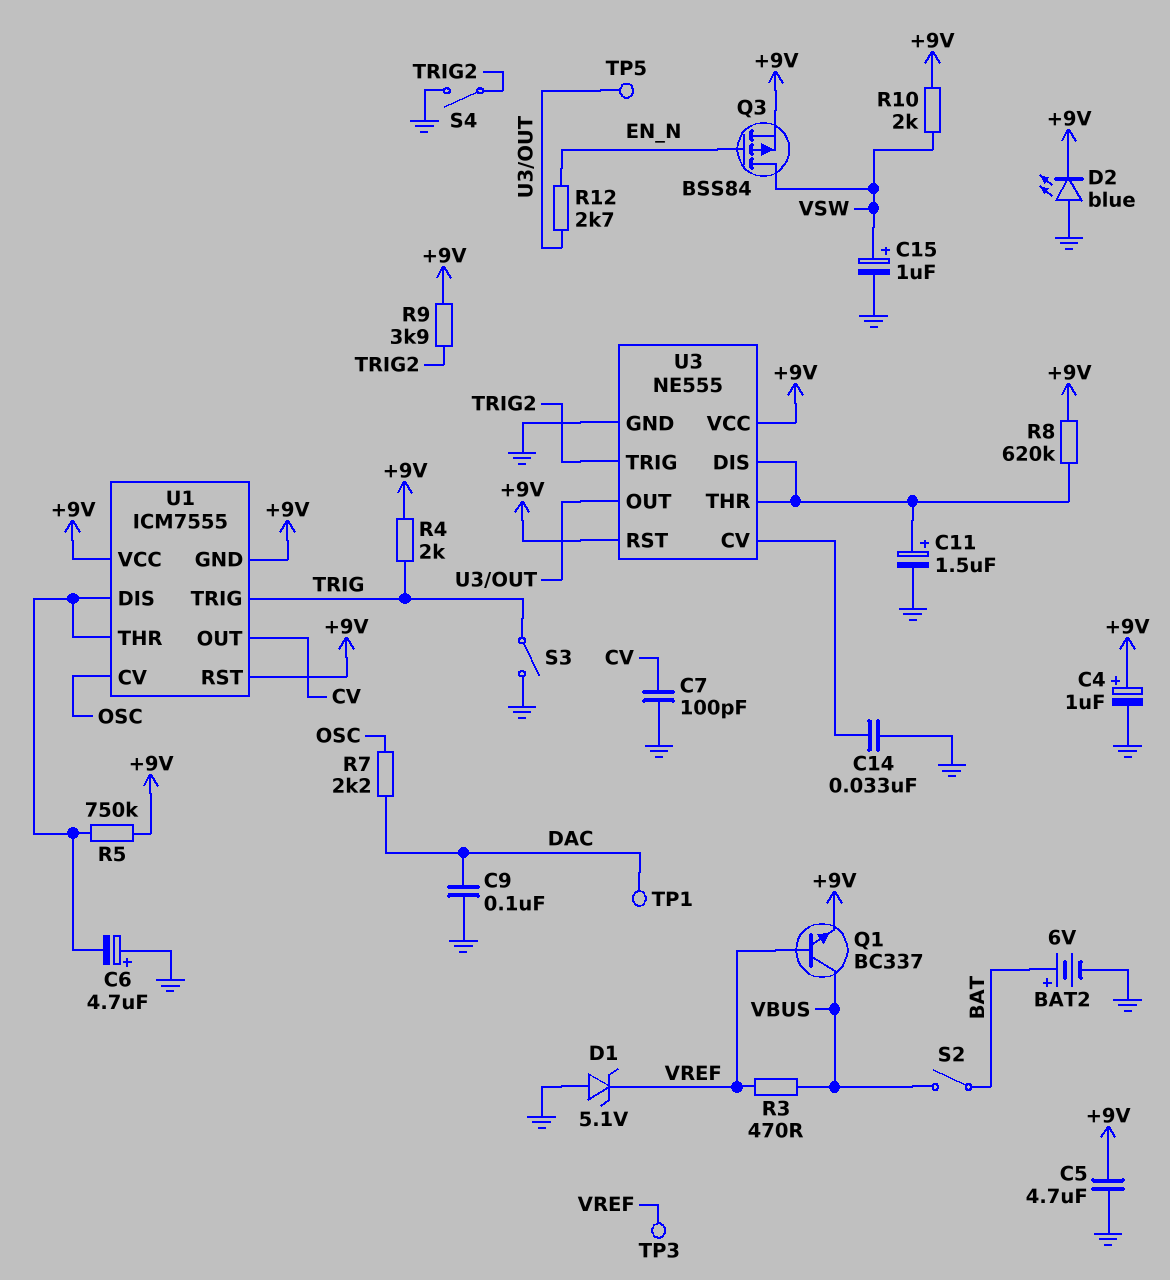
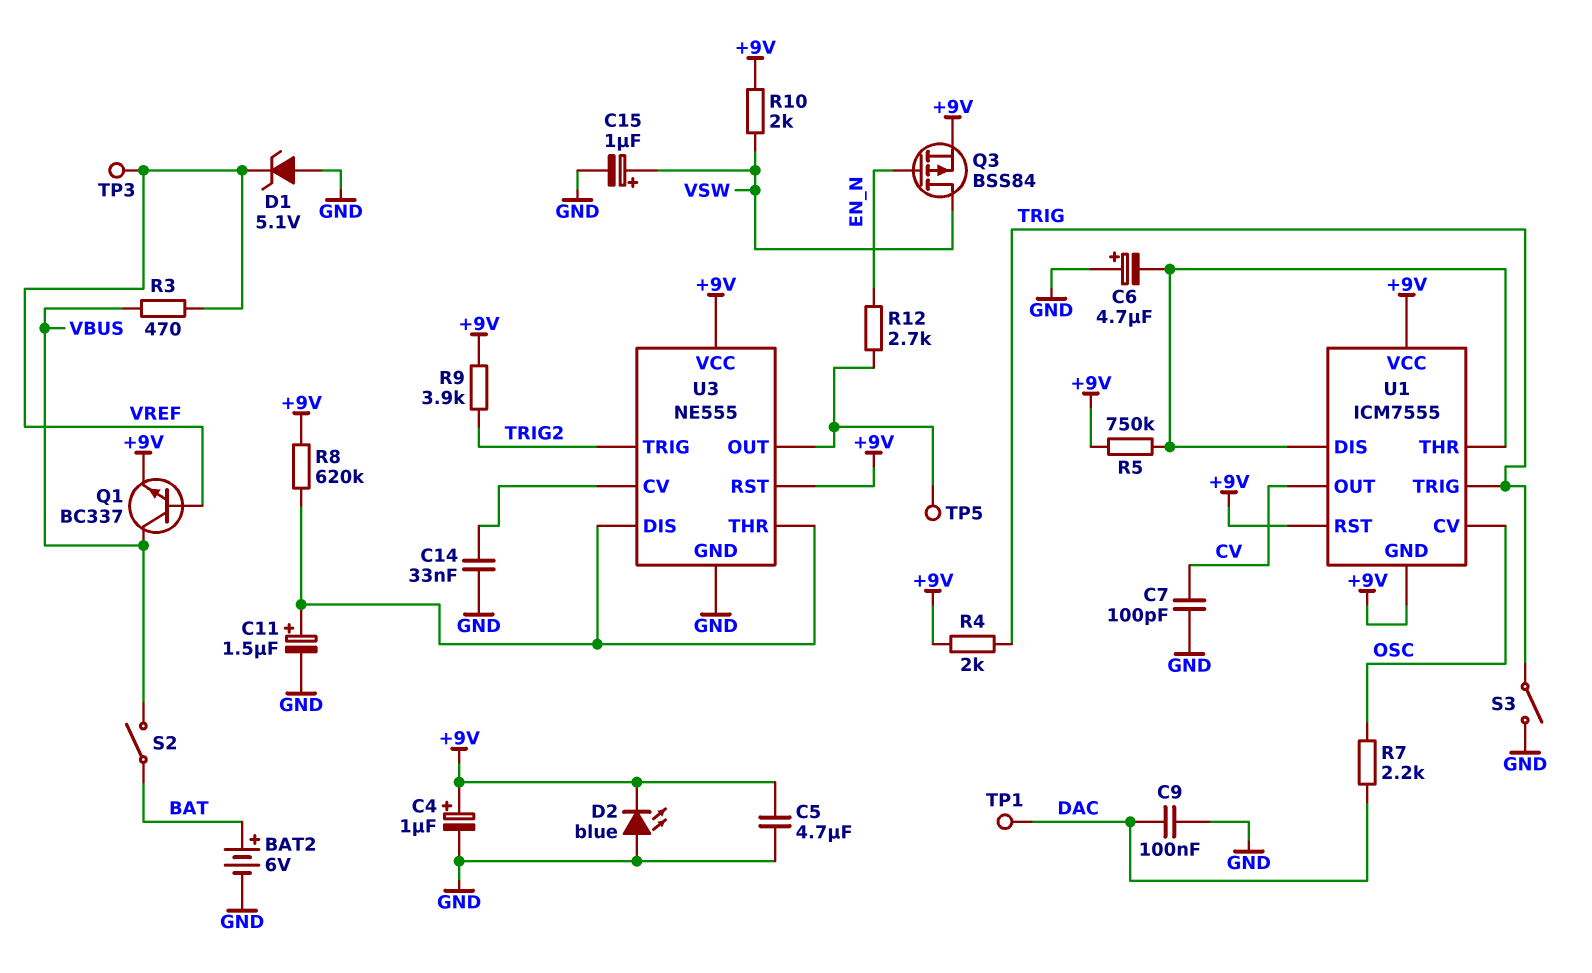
S4: switch (GND, TRIG2) -> none

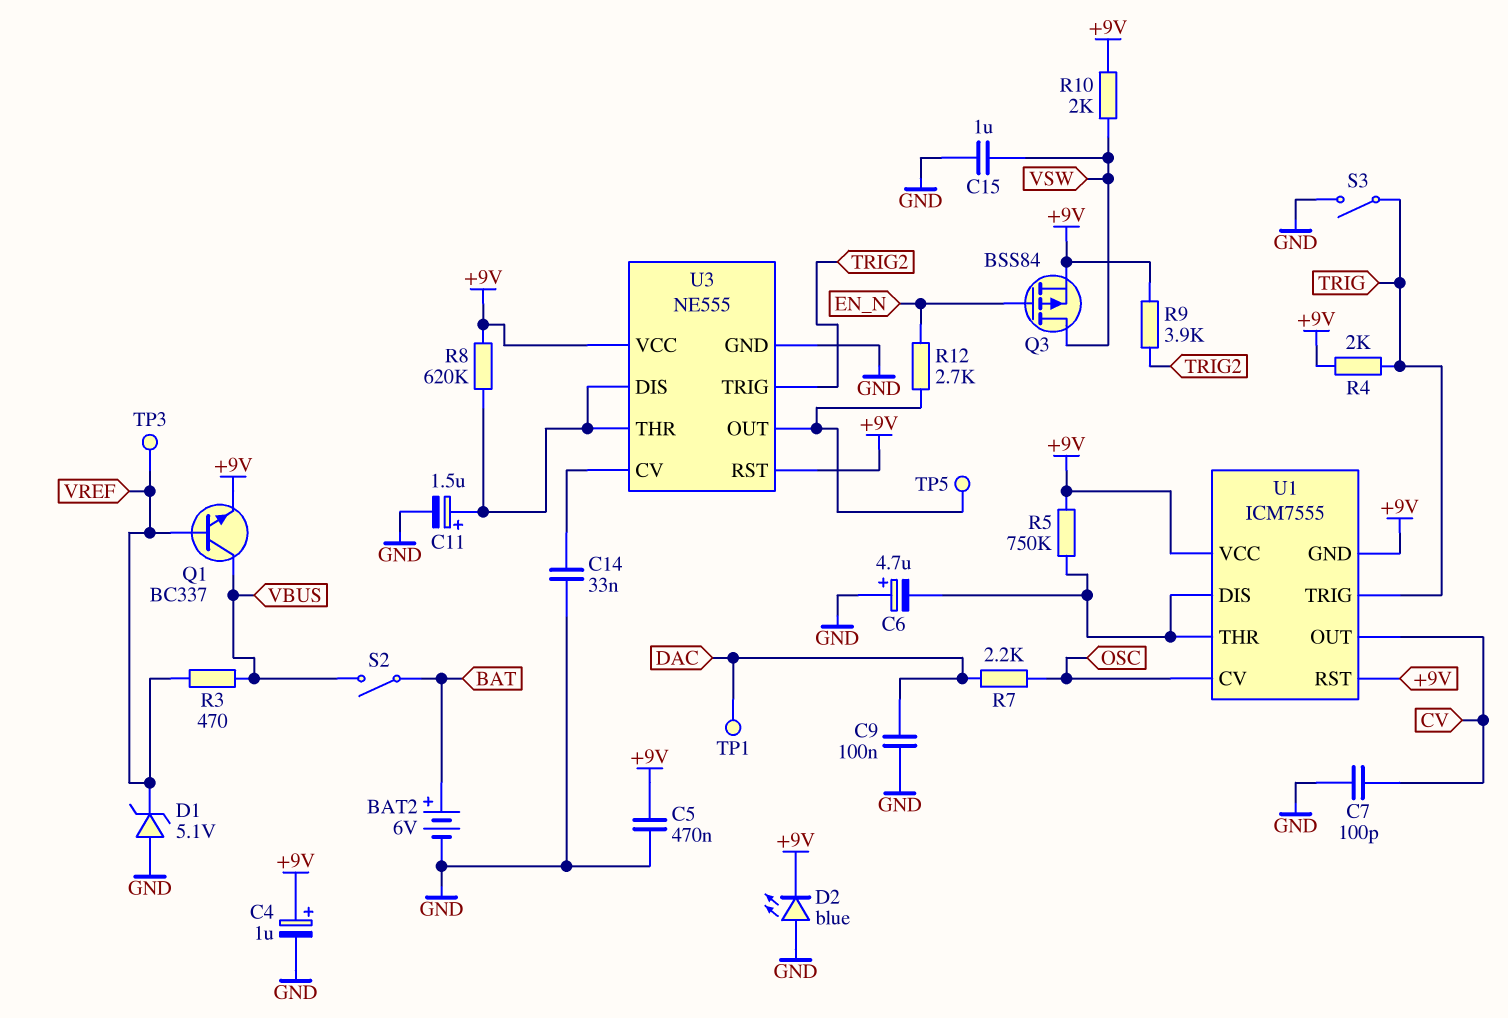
C5: 4.7uF (+9V, GND) -> 470nF (+9V, GND)
C15: 1uF (plus VSW, minus GND) -> 1uF (GND, VSW)

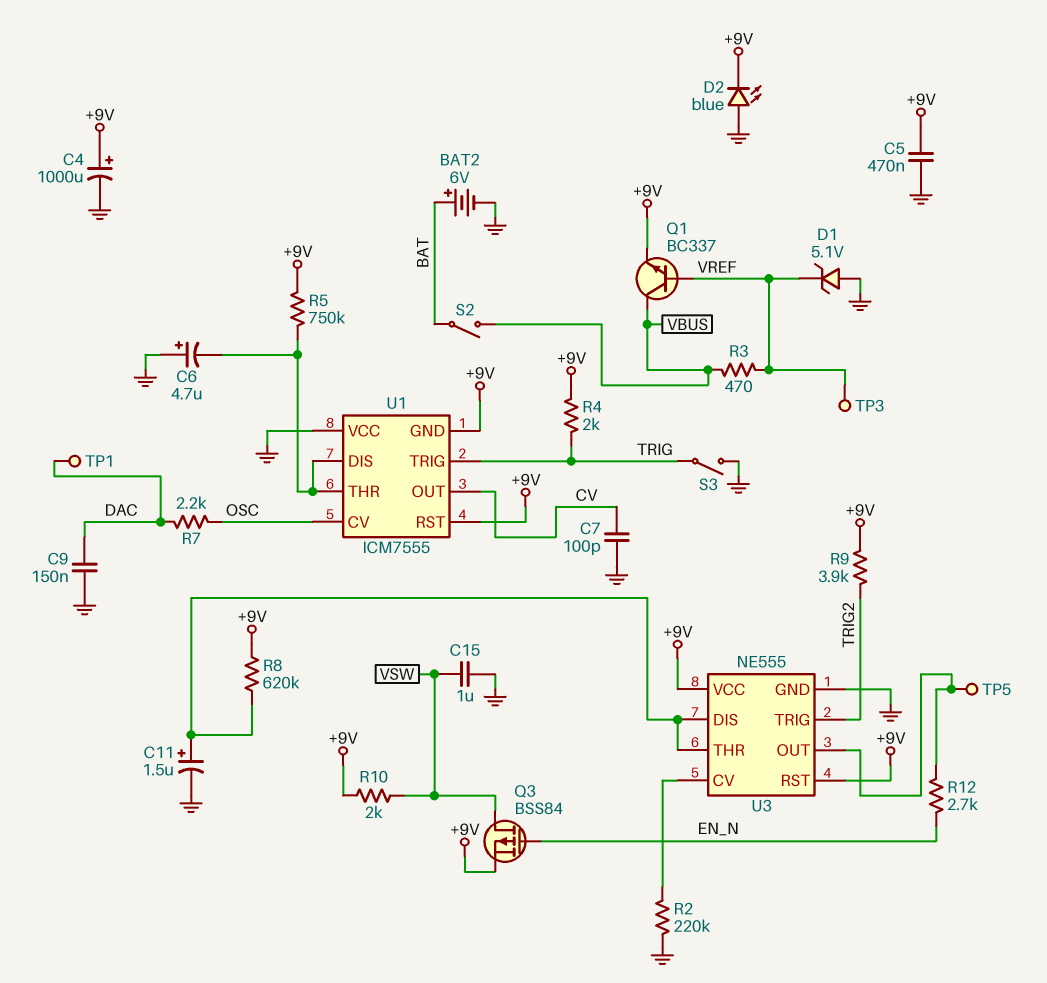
C4: 1uF (plus +9V, minus GND) -> 1000uF (plus +9V, minus GND)
C9: 100nF (DAC, GND) -> 150nF (DAC, GND)
C14: 33nF (GND, U3/CV) -> none
R2: none -> 220k (GND, U3/CV)
U1 pin VCC: +9V -> GND

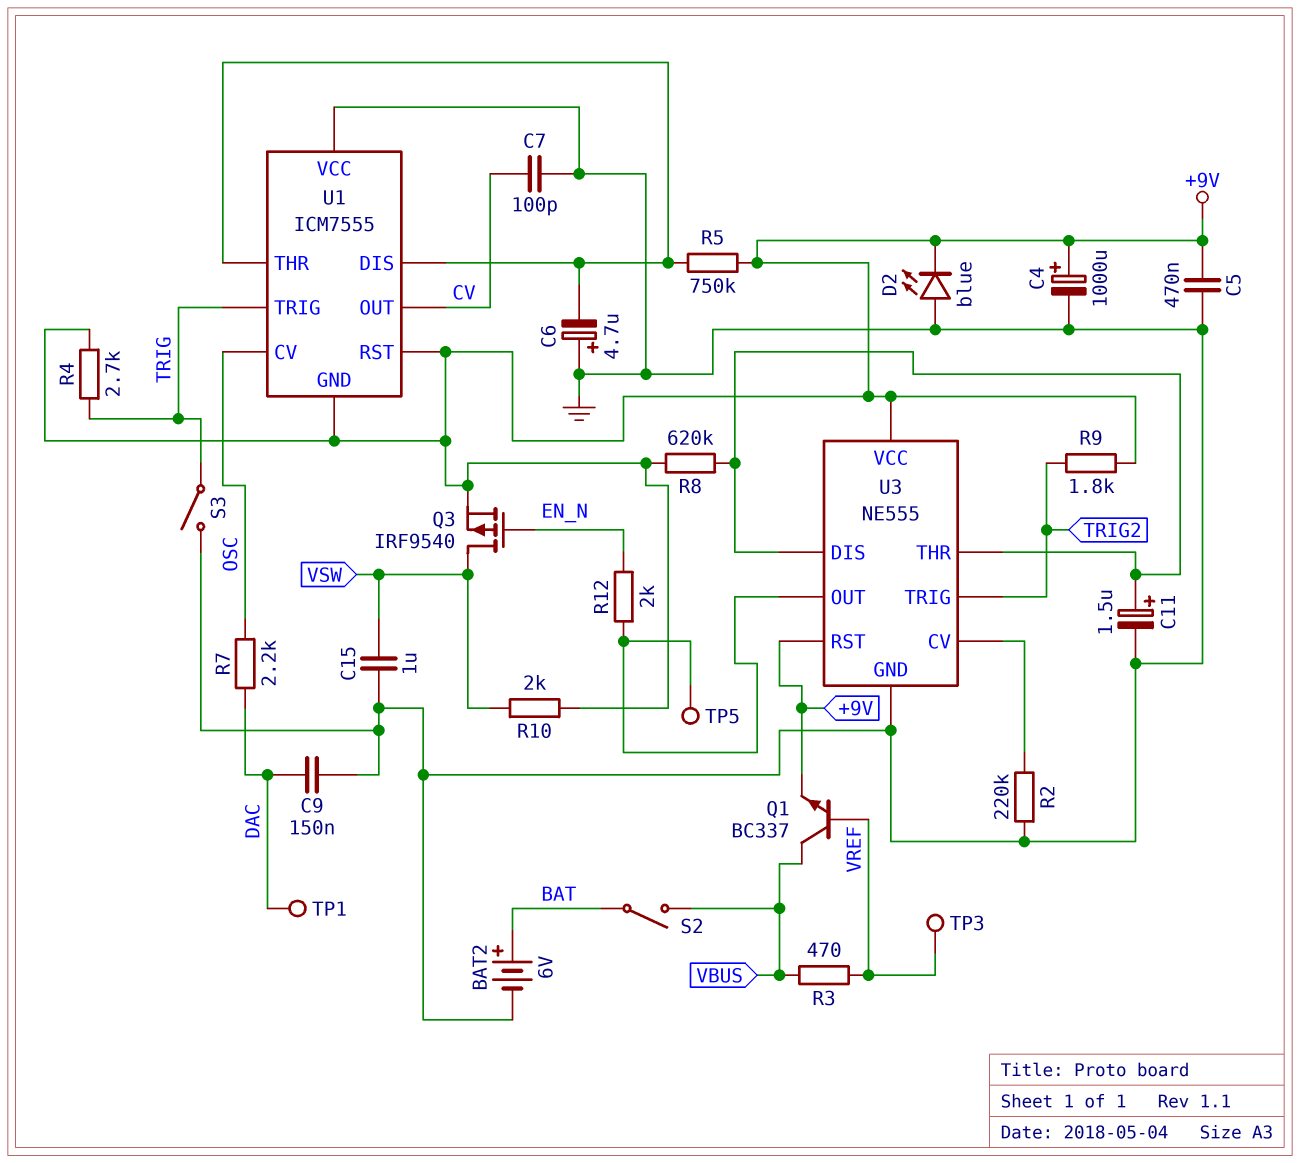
D1: zener 5.1V (A GND, K VREF) -> none
Q3: PMOS BSS84 (G EN_N, D VSW, S +9V) -> PMOS IRF9540 (G EN_N, D VSW, S +9V)
R4: 2k (+9V, TRIG) -> 2.7k (+9V, TRIG)
R9: 3.9k (+9V, TRIG2) -> 1.8k (+9V, TRIG2)
R12: 2.7k (EN_N, U3/OUT) -> 2k (EN_N, U3/OUT)

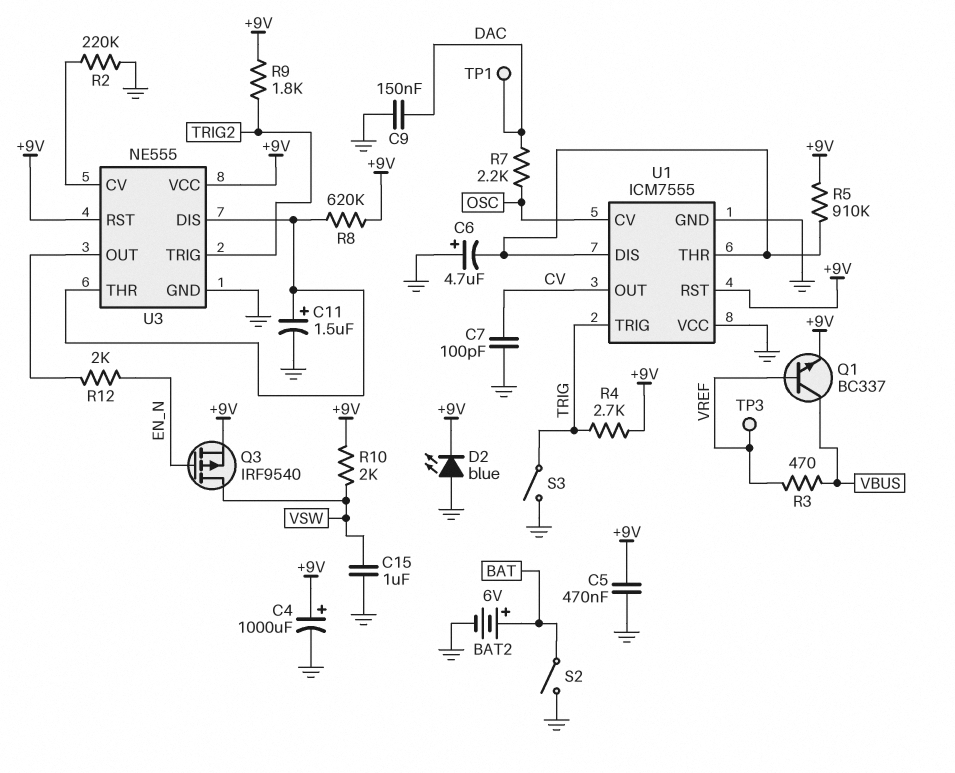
R5: 750k (+9V, U1/DIS) -> 910k (+9V, U1/DIS)
S2: switch (BAT, VBUS) -> switch (BAT, GND)
TP5: test point (U3/OUT) -> none
U1 pin GND: +9V -> GND

